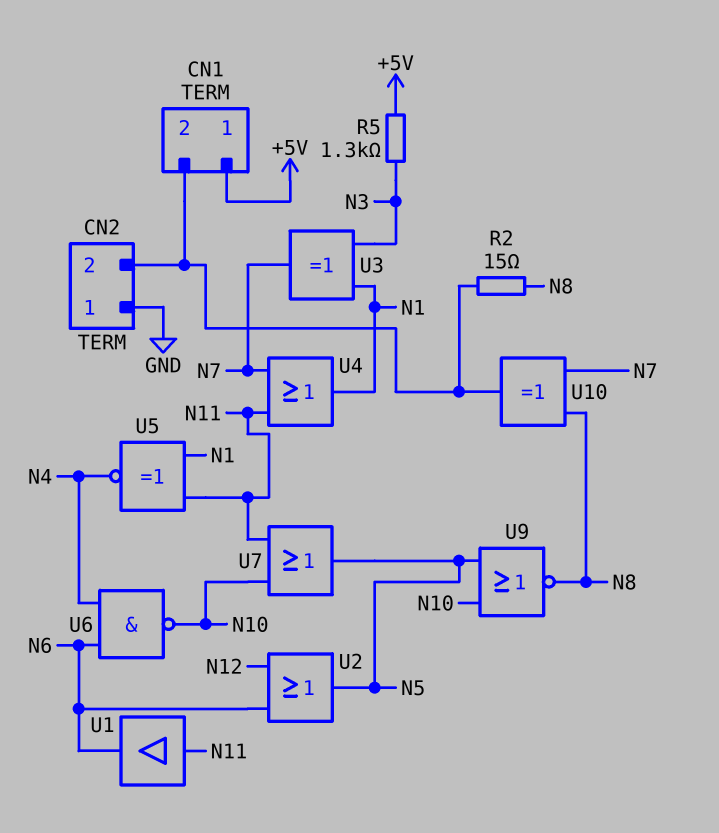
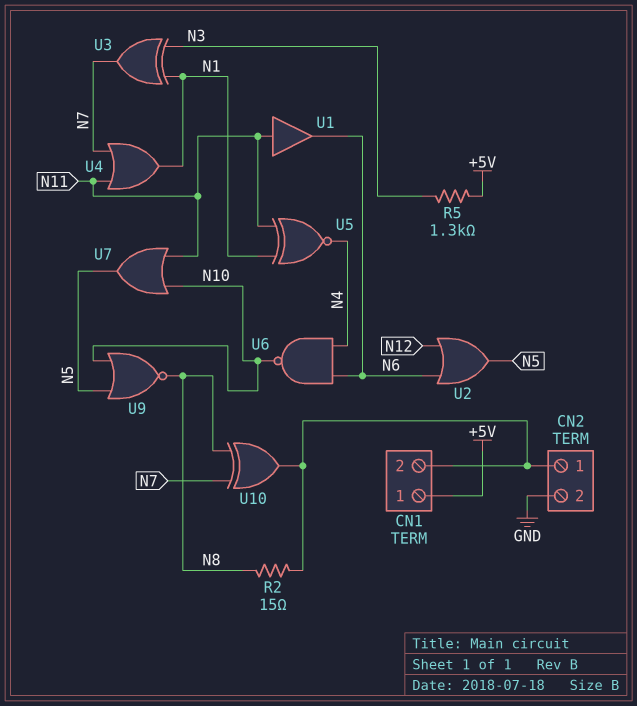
CN2 pin 1: GND -> CN1/2
CN2 pin 2: CN1/2 -> GND

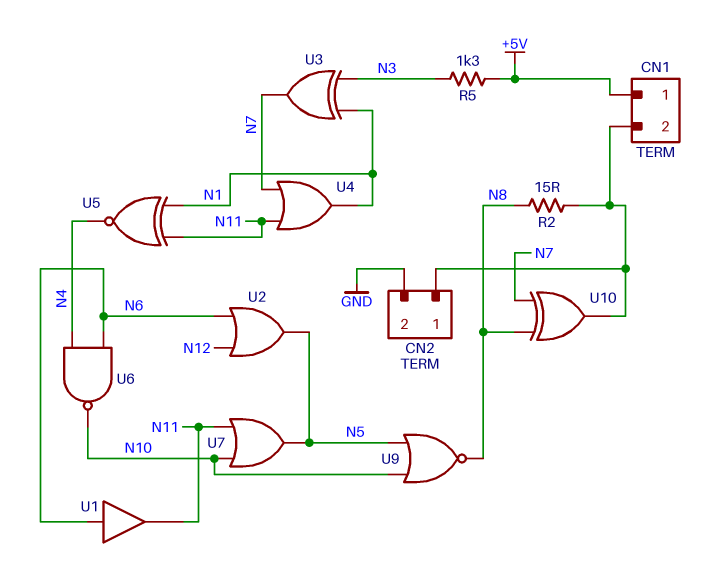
U1: buffer (in N11, out N6) -> buffer (in N6, out N11)

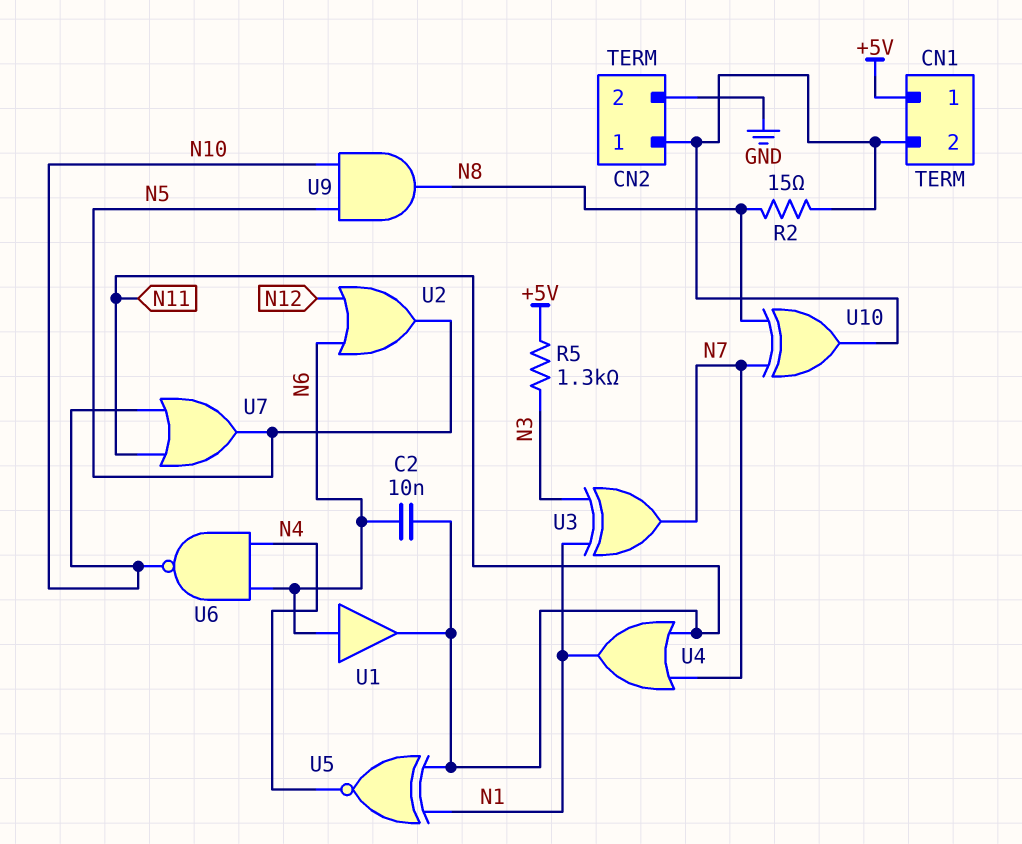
C2: none -> 10nF (N6, N11)
U9: NOR (in N5, in N10, out N8) -> AND (in N5, in N10, out N8)

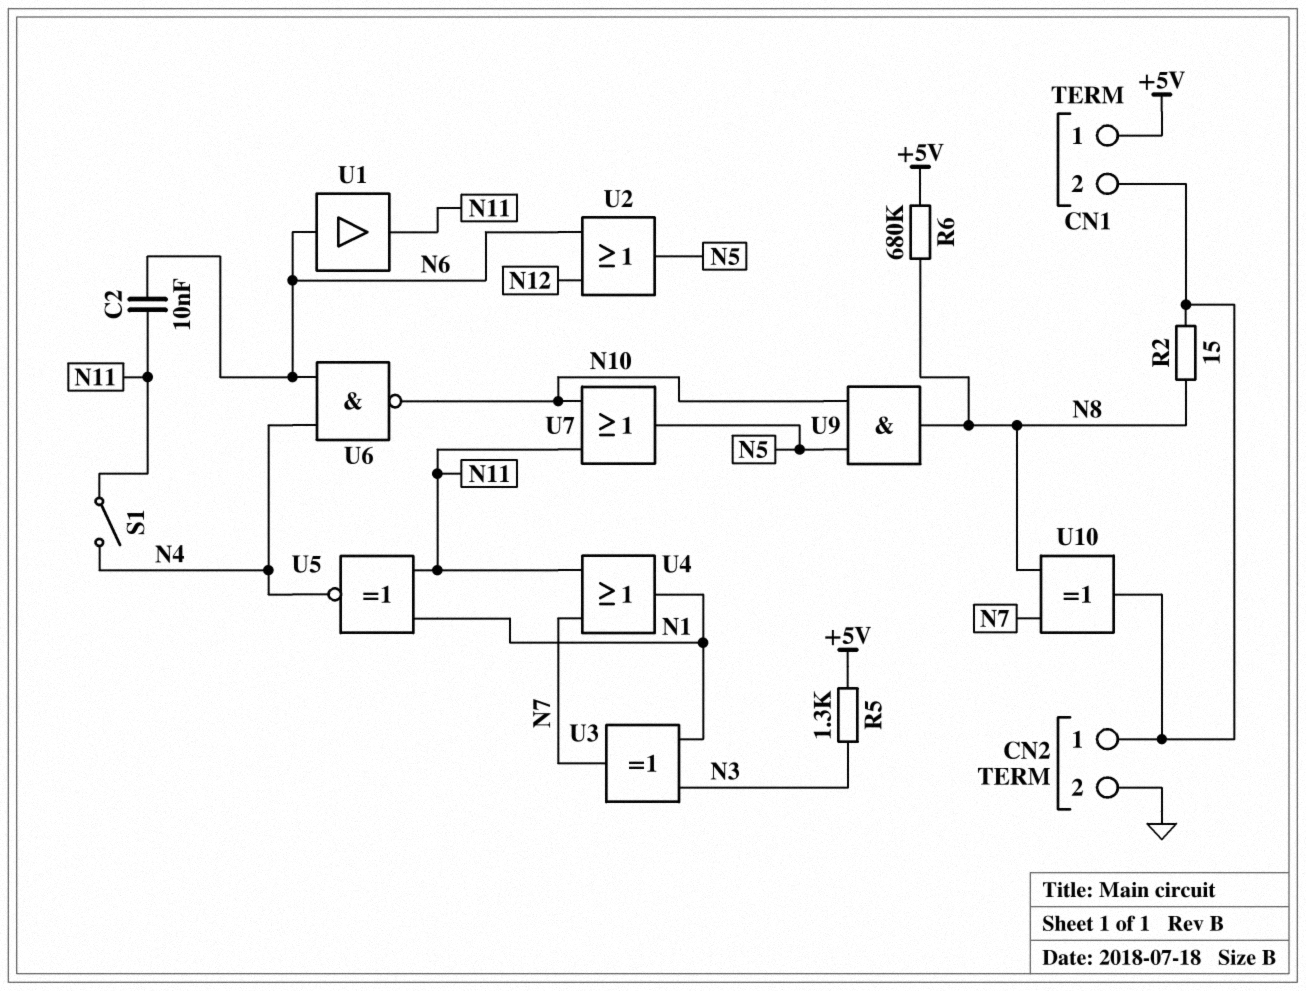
R6: none -> 680k (+5V, N8)
S1: none -> switch (N4, N11)

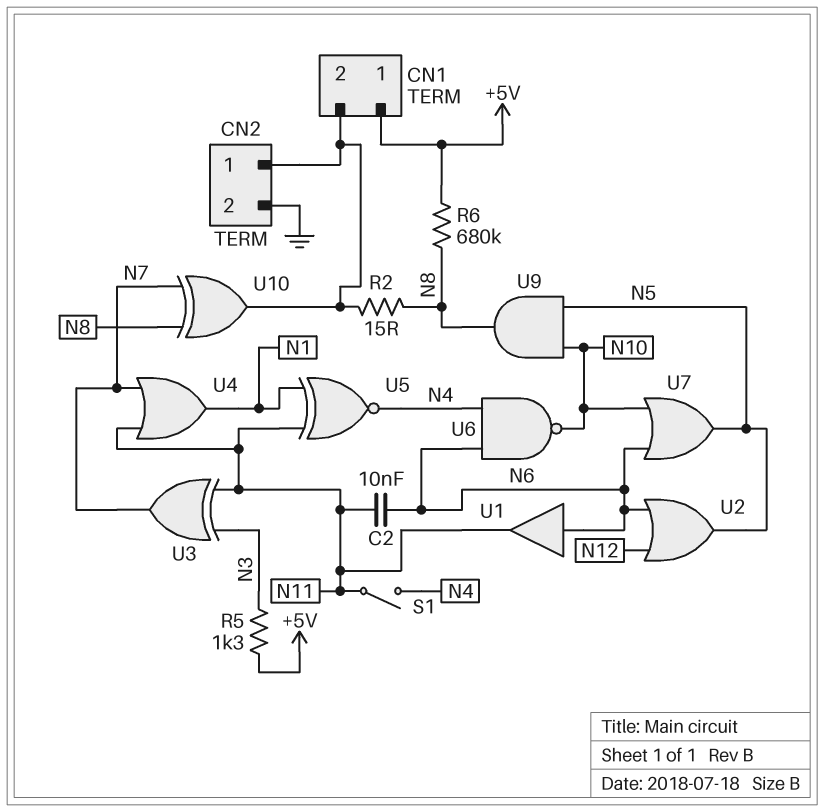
U3: XOR (in N1, in N3, out N7) -> XOR (in N3, in N11, out N7)
U7: OR (in N10, in N11, out N5) -> OR (in N6, in N10, out N5)

